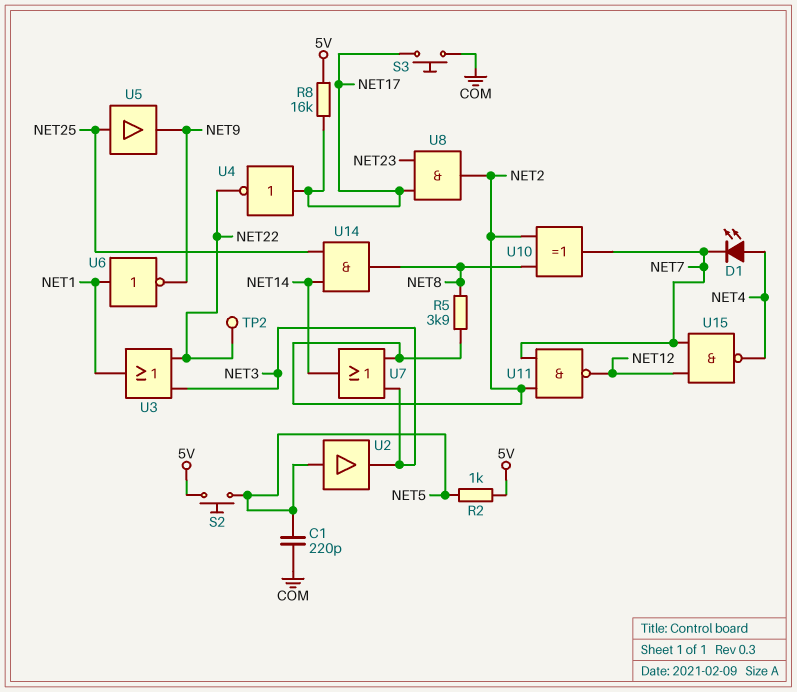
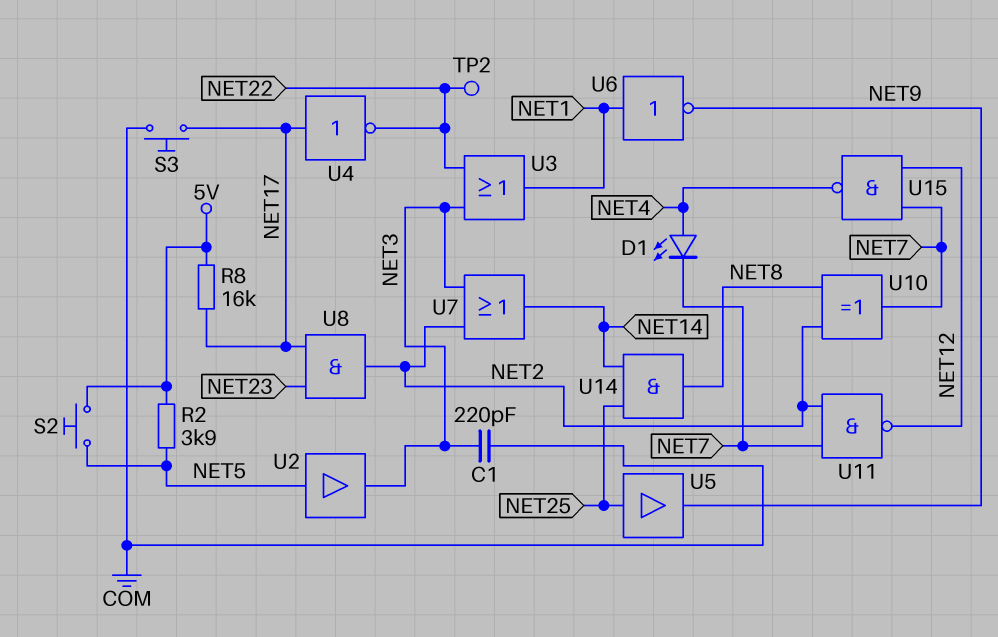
C1: 220pF (COM, NET5) -> 220pF (COM, NET3)
R2: 1k (5V, NET5) -> 3.9k (5V, NET5)
R5: 3.9k (NET2, NET8) -> none

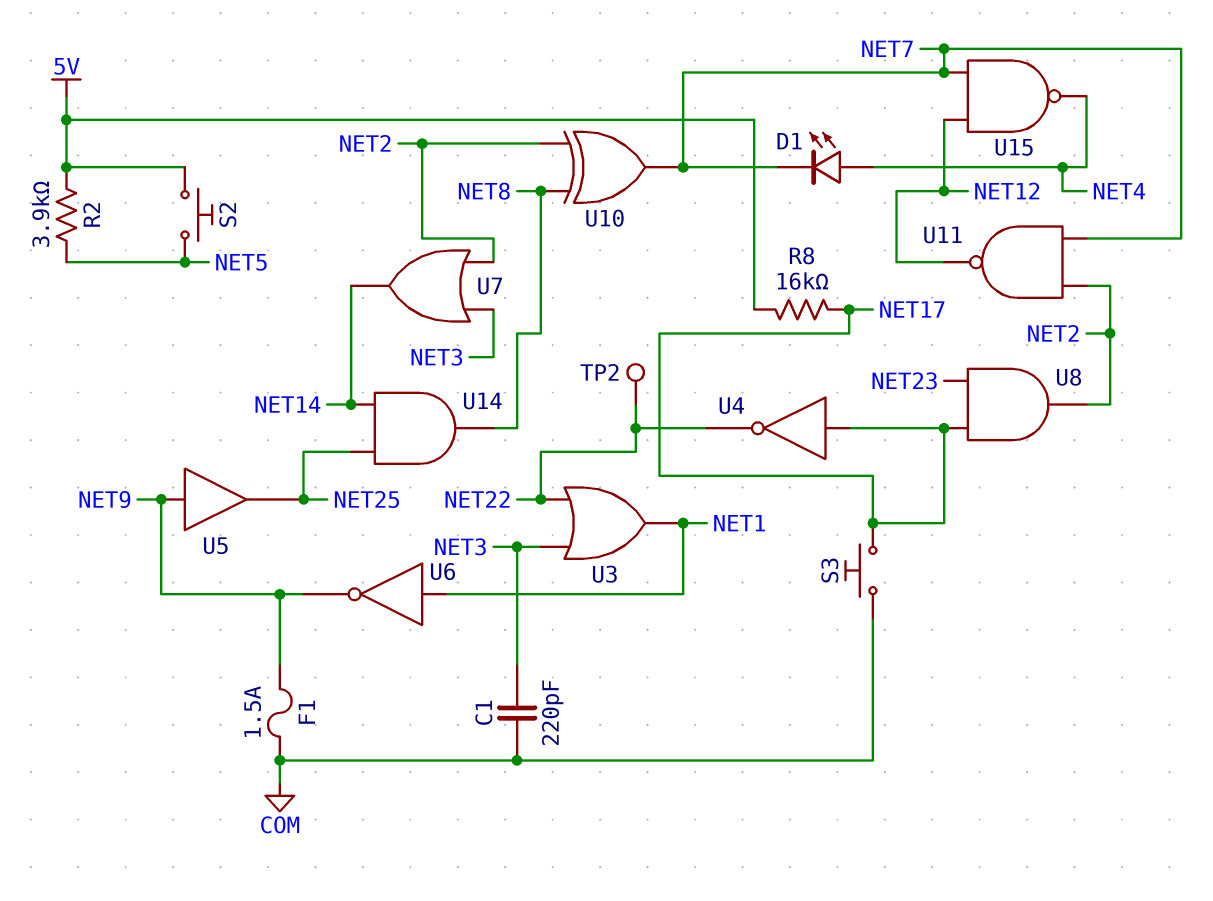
F1: none -> 1.5A (COM, NET9)
U2: buffer (in NET5, out NET3) -> none
U5: buffer (in NET25, out NET9) -> buffer (in NET9, out NET25)

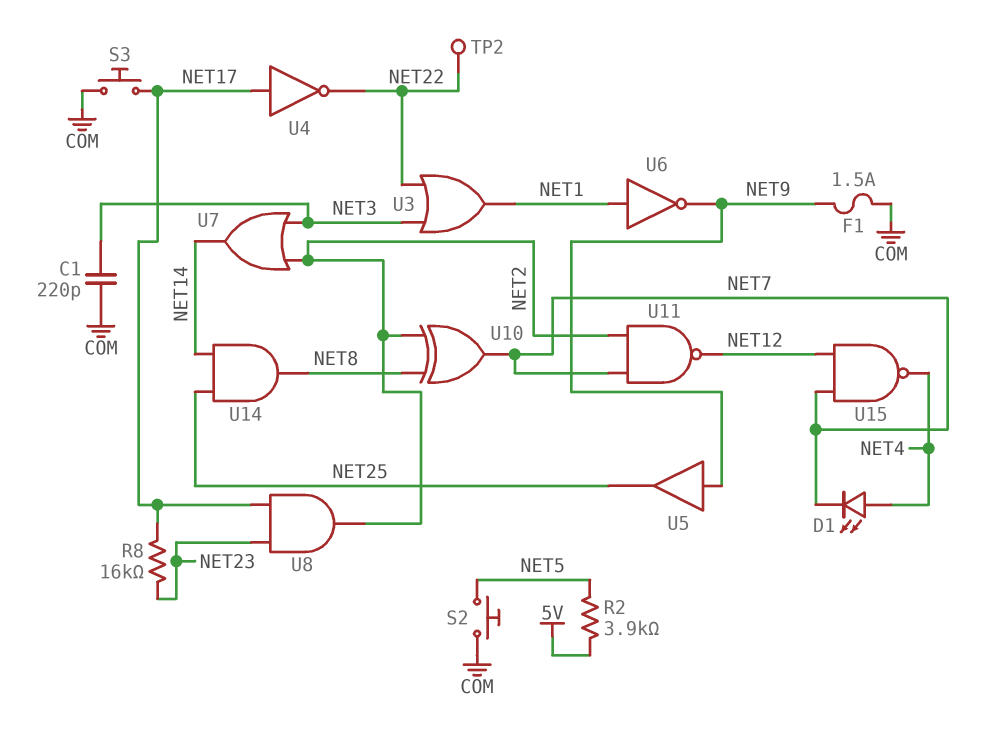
R8: 16k (5V, NET17) -> 16k (NET17, NET23)
S2: button (5V, NET5) -> button (COM, NET5)

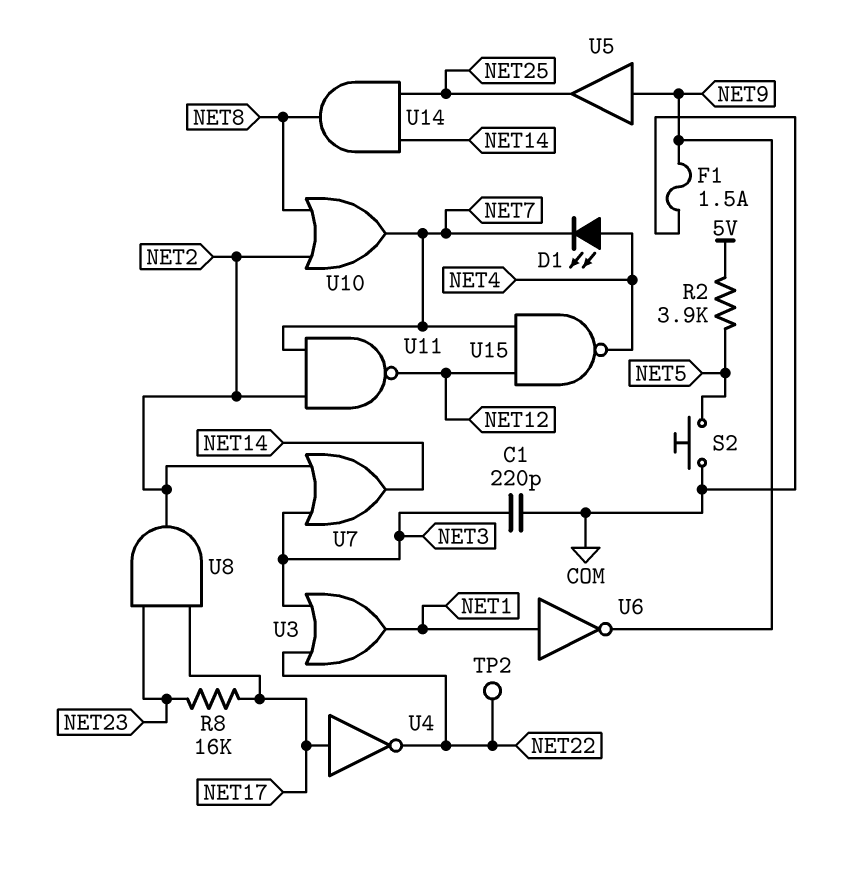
S3: button (COM, NET17) -> none
U10: XOR (in NET2, in NET8, out NET7) -> OR (in NET2, in NET8, out NET7)

